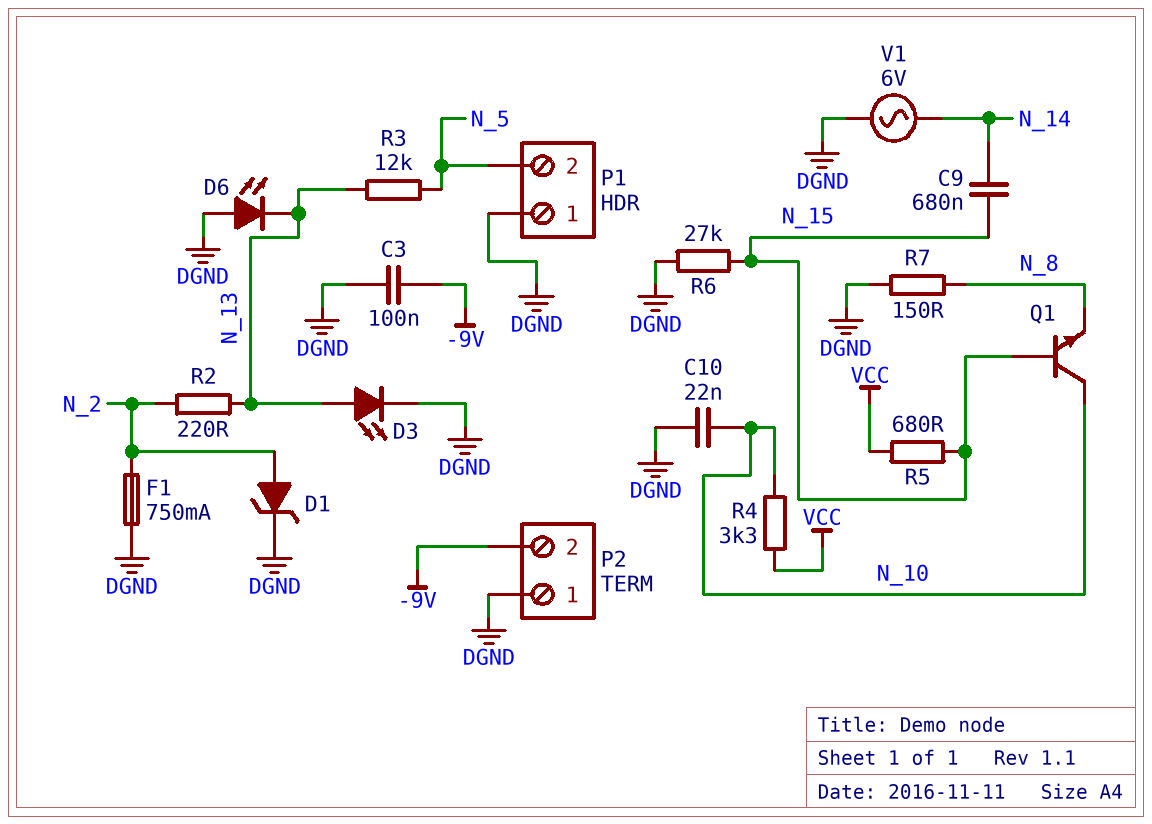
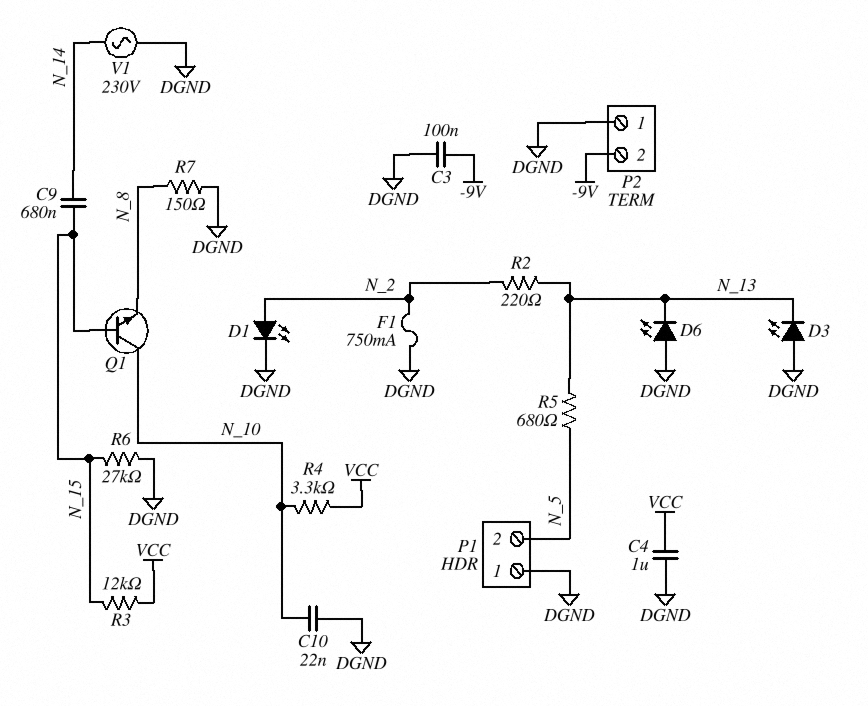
C4: none -> 1uF (DGND, VCC)
D1: zener (A N_2, K DGND) -> LED (A N_2, K DGND)
D3: LED (A N_13, K DGND) -> LED (A DGND, K N_13)
R3: 12k (N_5, N_13) -> 12k (N_15, VCC)
R5: 680 (N_15, VCC) -> 680 (N_5, N_13)
V1: AC 6V (DGND, N_14) -> AC 230V (DGND, N_14)

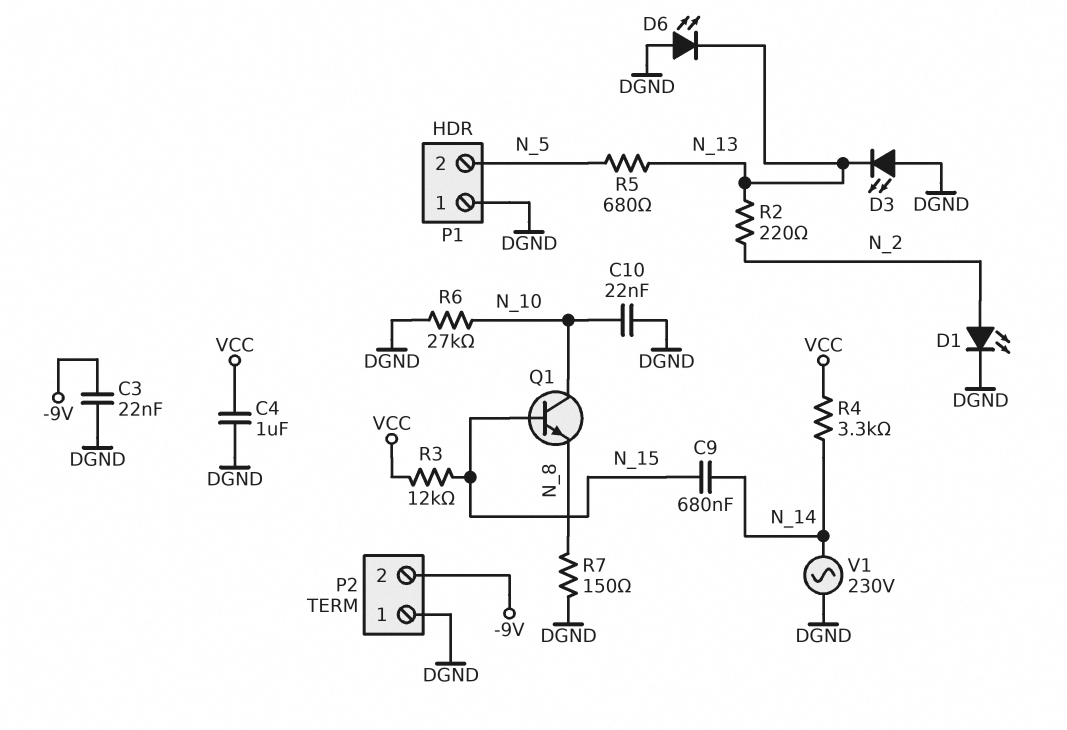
C3: 100nF (-9V, DGND) -> 22nF (-9V, DGND)
F1: 750mA (DGND, N_2) -> none
R4: 3.3k (N_10, VCC) -> 3.3k (N_14, VCC)
R6: 27k (DGND, N_15) -> 27k (DGND, N_10)

